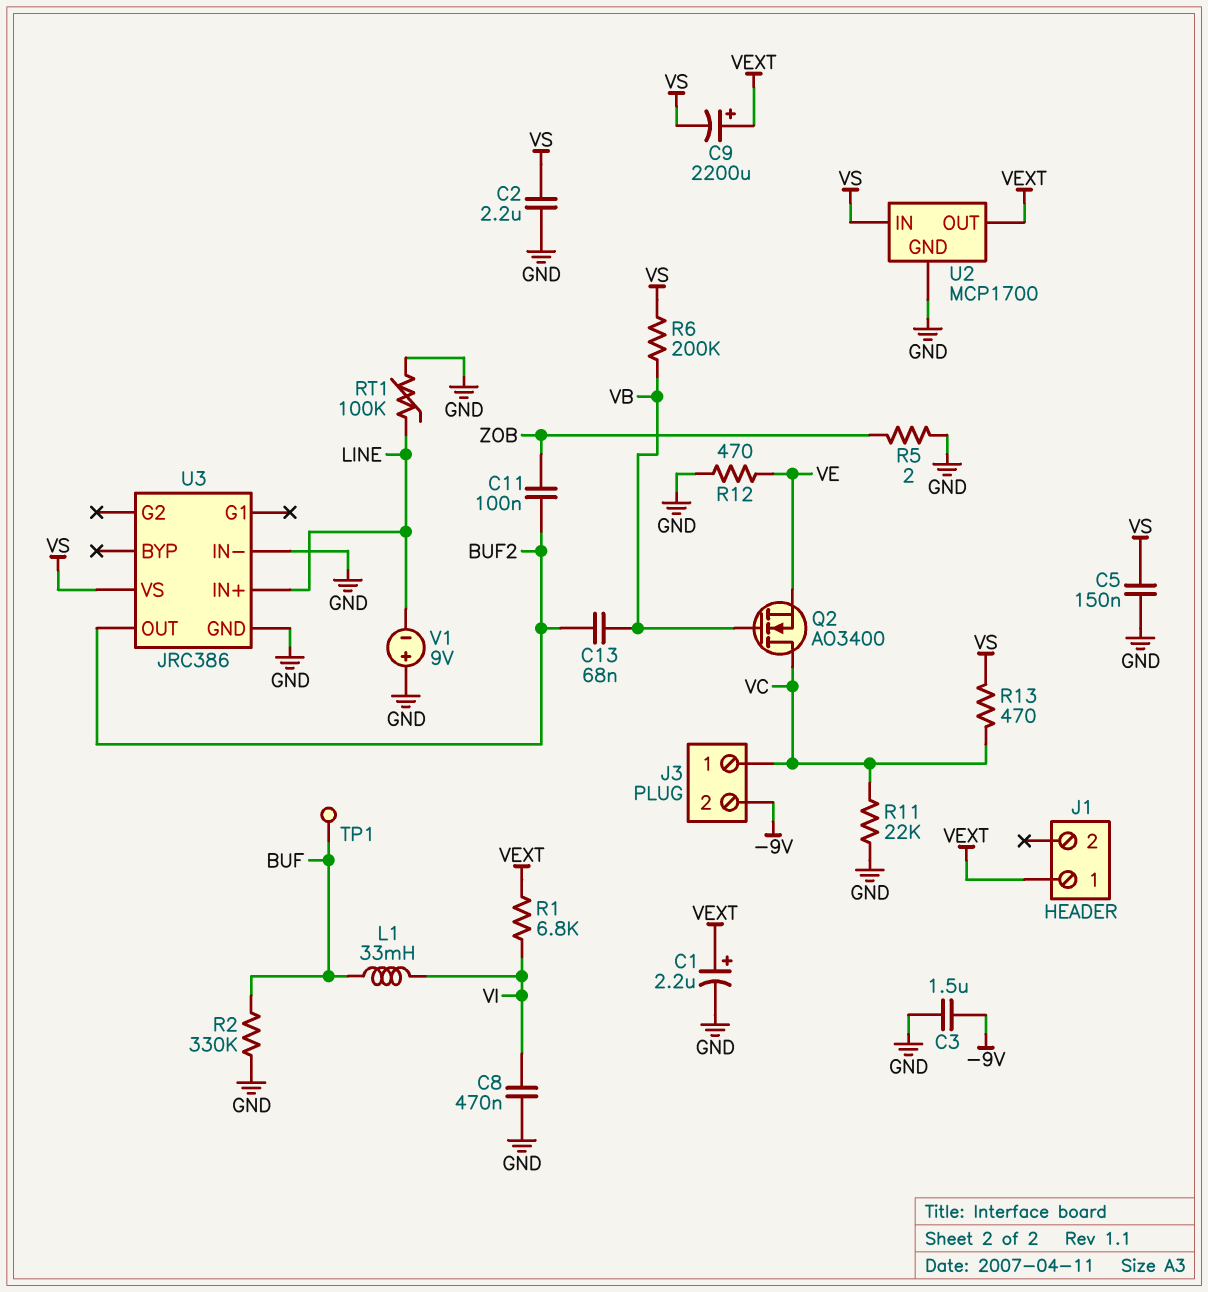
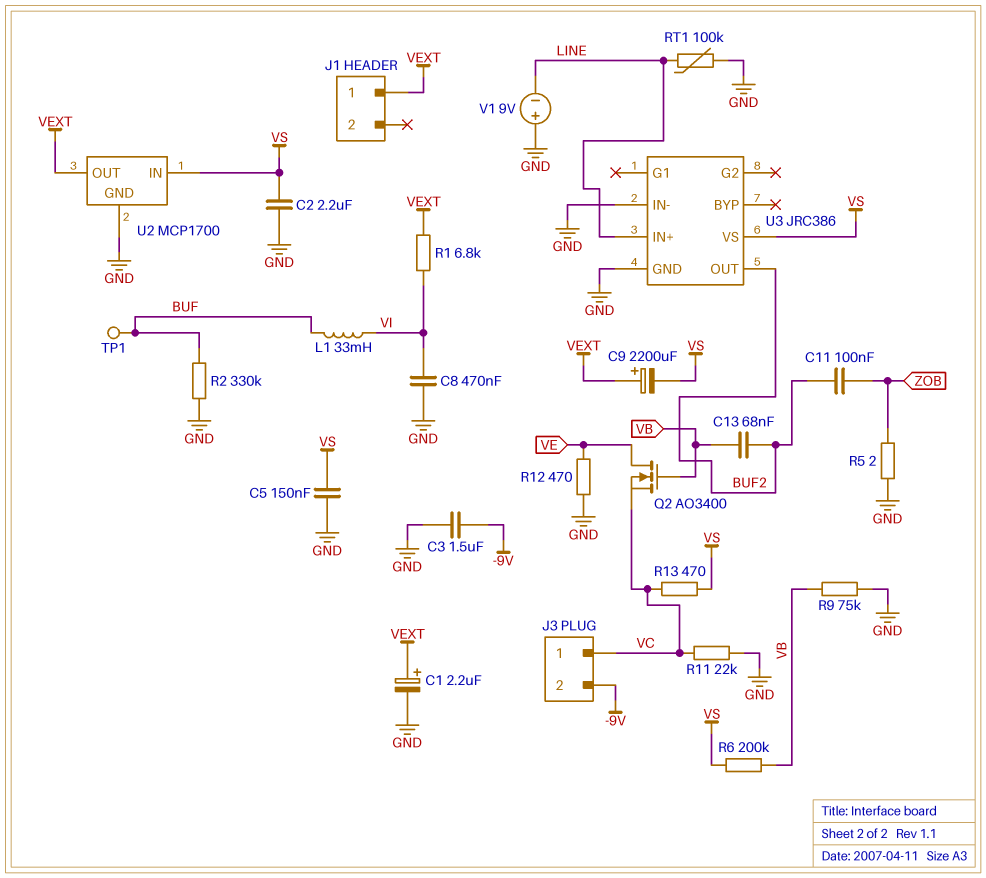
Q2: NMOS AO3400 (G VB, D VC, S VE) -> NMOS AO3400 (G VB, D VE, S VC)
R9: none -> 75k (GND, VB)

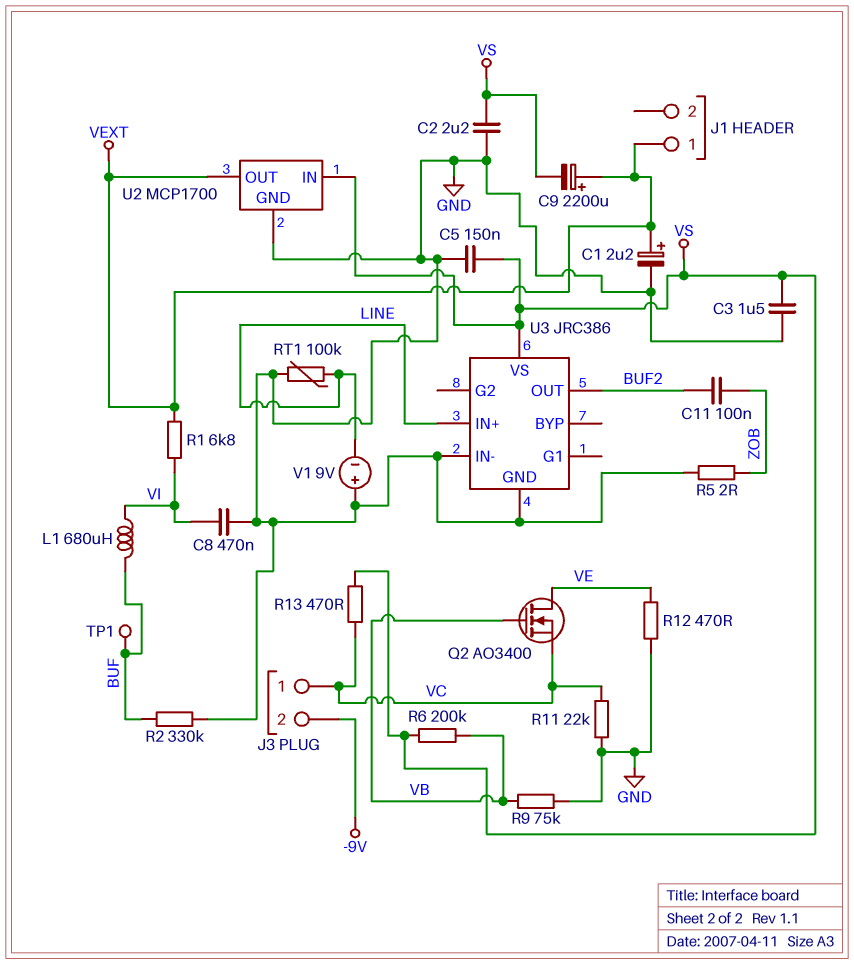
C3: 1.5uF (-9V, GND) -> 1.5uF (GND, VS)
C13: 68nF (BUF2, VB) -> none
L1: 33mH (BUF, VI) -> 680uH (BUF, VI)

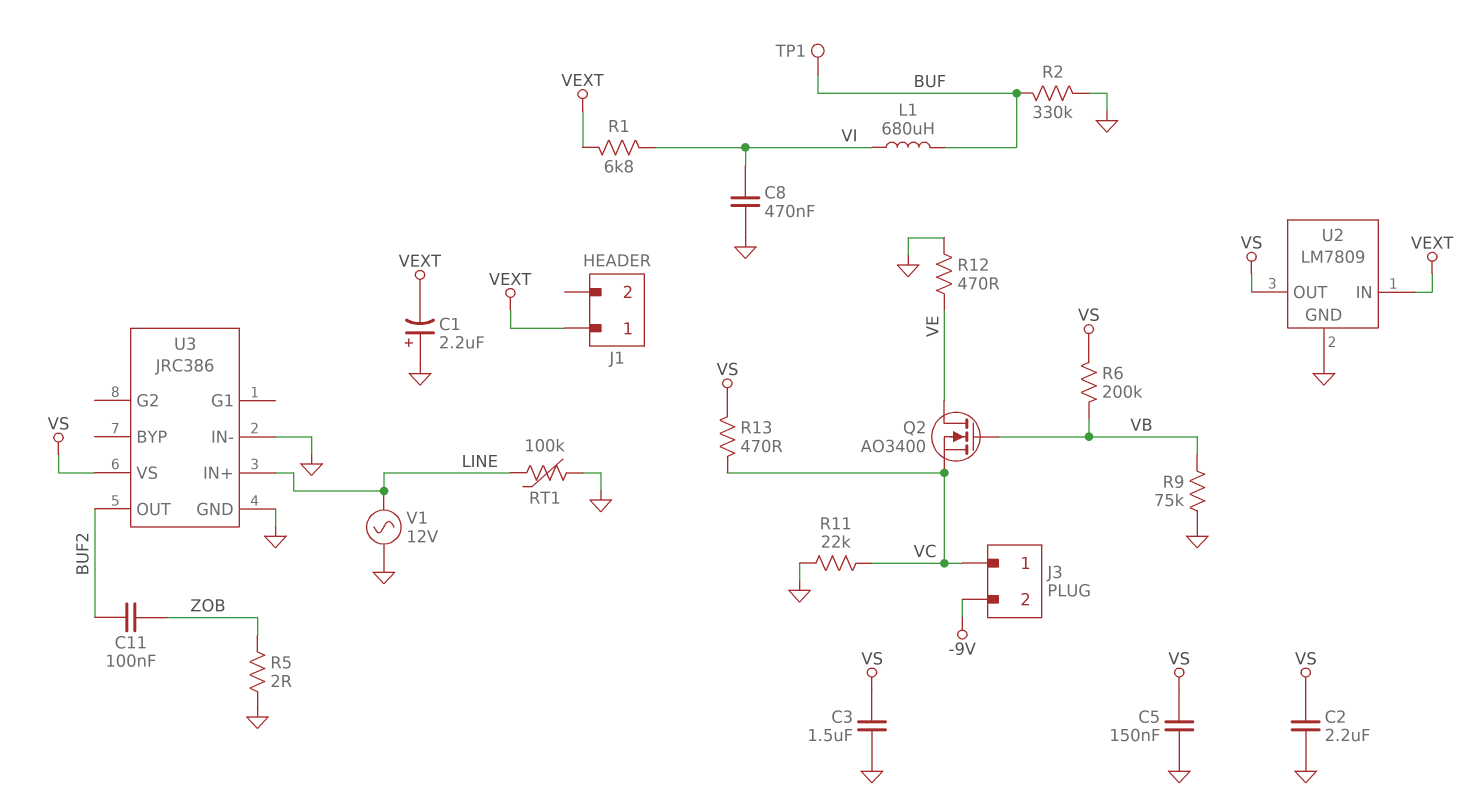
C1: 2.2uF (plus VEXT, minus GND) -> 2.2uF (plus GND, minus VEXT)
C9: 2200uF (plus VEXT, minus VS) -> none
U2: MCP1700 -> LM7809
U2 pin IN: VS -> VEXT
U2 pin OUT: VEXT -> VS
V1: 9V (plus GND, minus LINE) -> AC 12V (GND, LINE)

